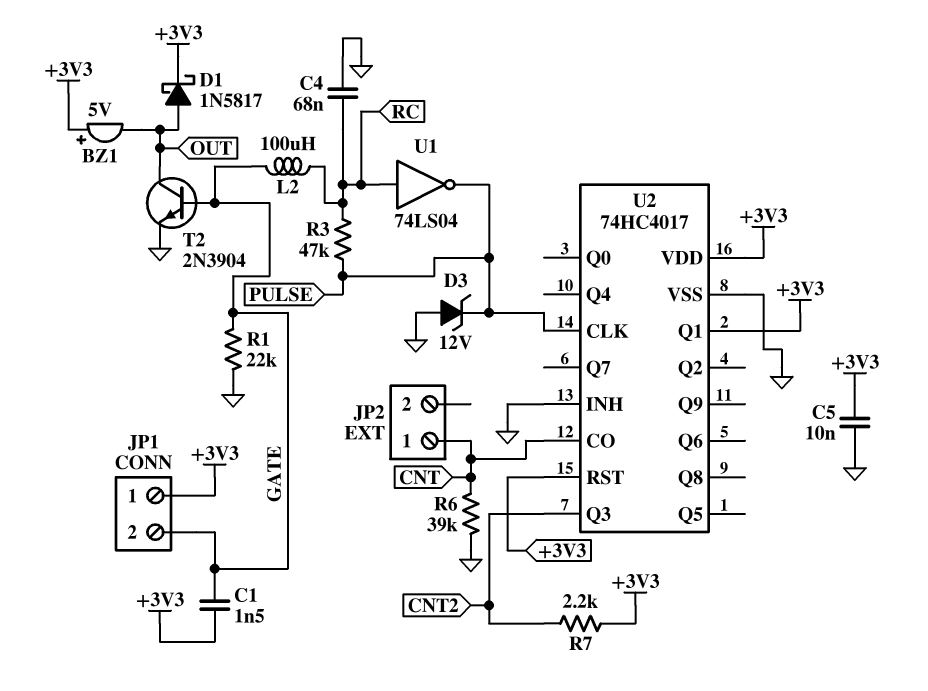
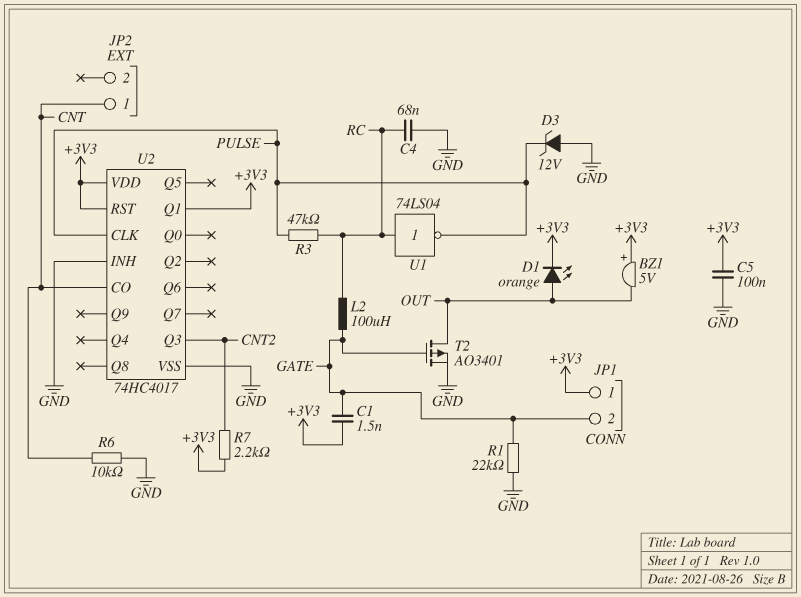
C5: 10nF (+3V3, GND) -> 100nF (+3V3, GND)
D1: schottky 1N5817 (A OUT, K +3V3) -> LED orange (A OUT, K +3V3)
R6: 39k (CNT, GND) -> 10k (CNT, GND)
T2: NPN 2N3904 (B GATE, C OUT, E GND) -> PMOS AO3401 (G GATE, D OUT, S GND)

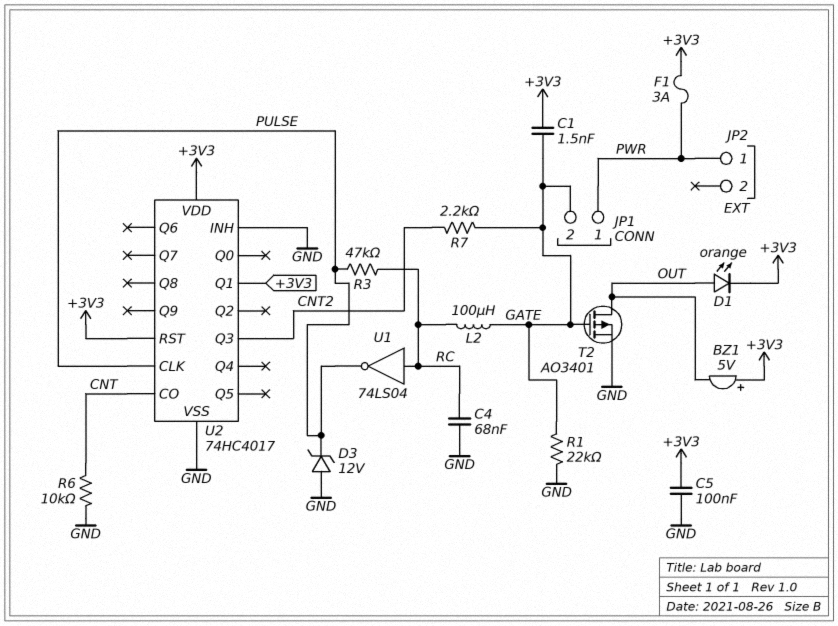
F1: none -> 3A (+3V3, PWR)
JP1 pin 1: +3V3 -> PWR
JP2 pin 1: CNT -> PWR
R7: 2.2k (+3V3, CNT2) -> 2.2k (CNT2, GATE)

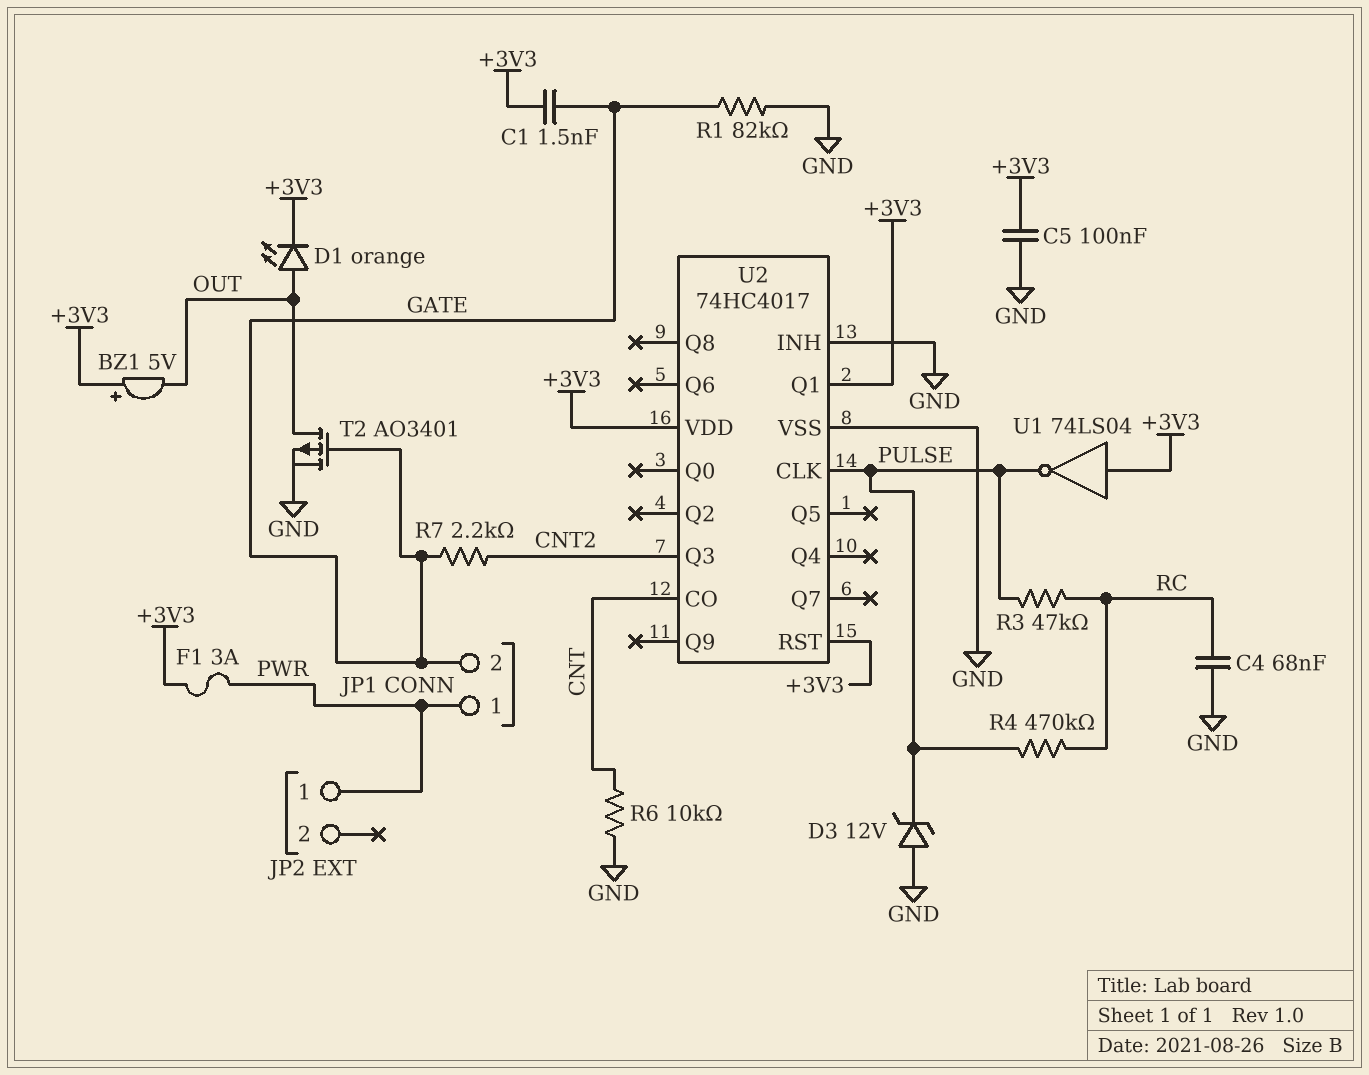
L2: 100uH (GATE, RC) -> none
R1: 22k (GATE, GND) -> 82k (GATE, GND)
R4: none -> 470k (PULSE, RC)
U1: NOT 74LS04 (in RC, out PULSE) -> NOT 74LS04 (in +3V3, out PULSE)

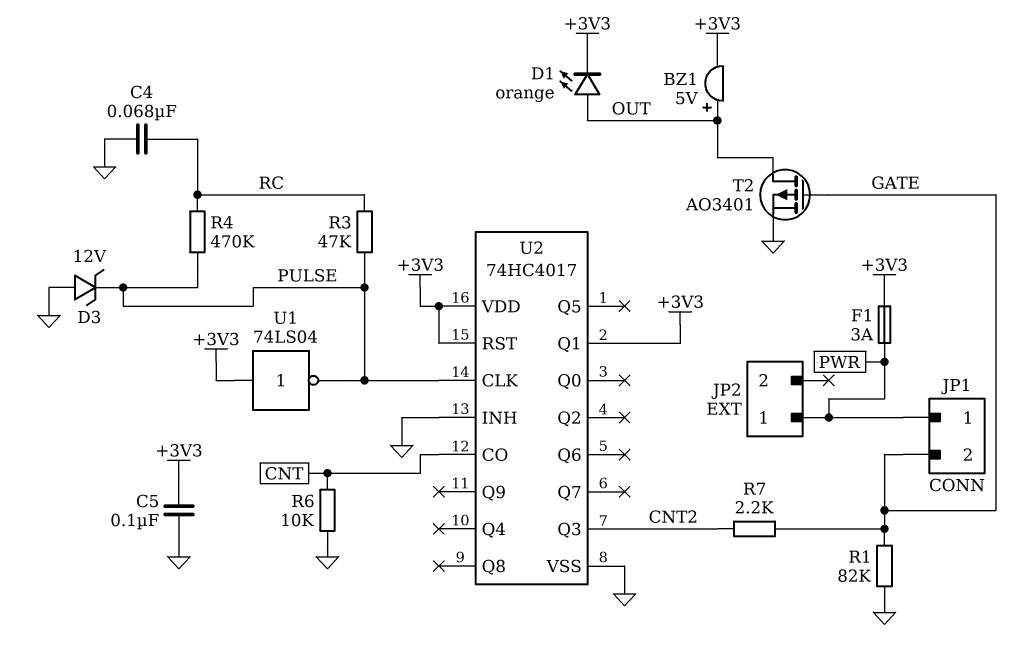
BZ1: buzzer 5V (plus +3V3, minus OUT) -> buzzer 5V (plus OUT, minus +3V3)
C1: 1.5nF (+3V3, GATE) -> none

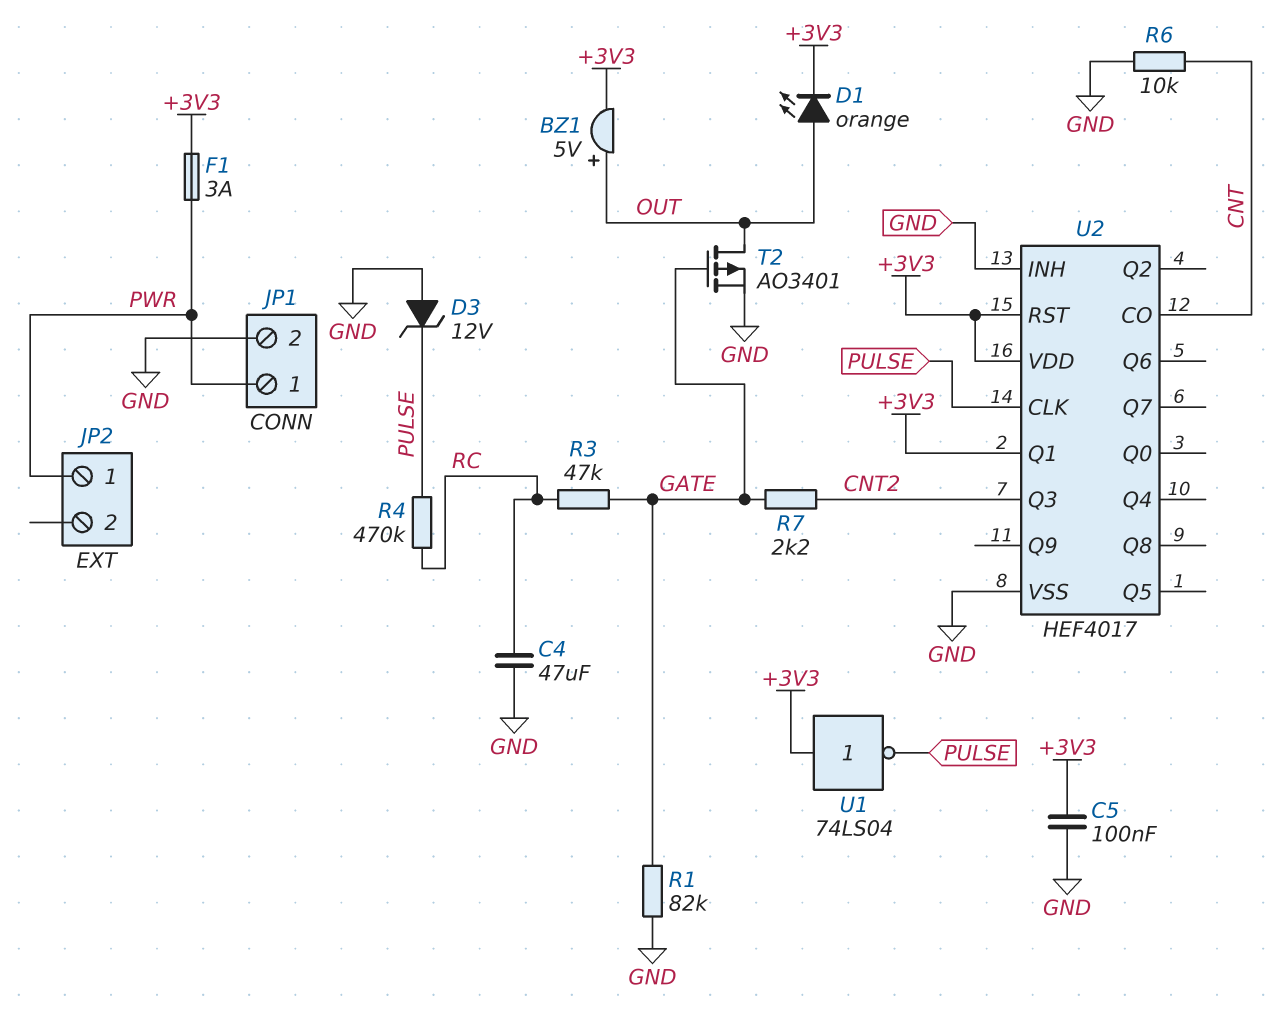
C4: 68nF (GND, RC) -> 47uF (GND, RC)
JP1 pin 2: GATE -> GND
R3: 47k (PULSE, RC) -> 47k (GATE, RC)
U2: 74HC4017 -> HEF4017

